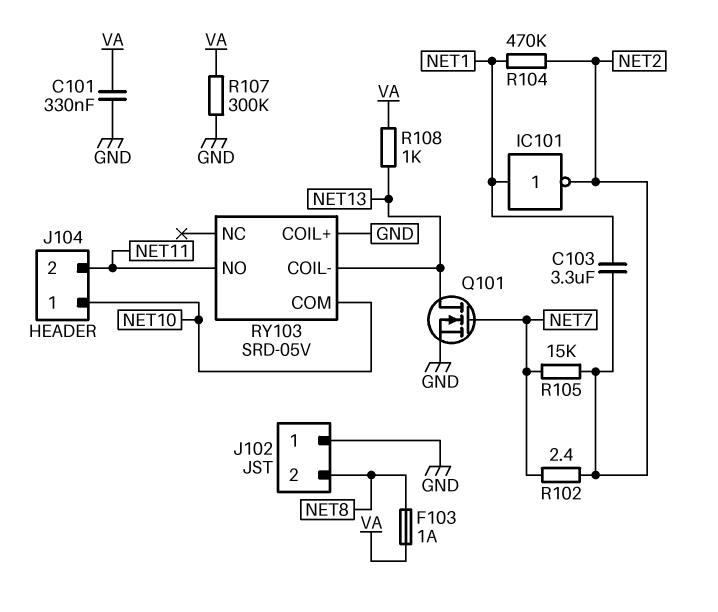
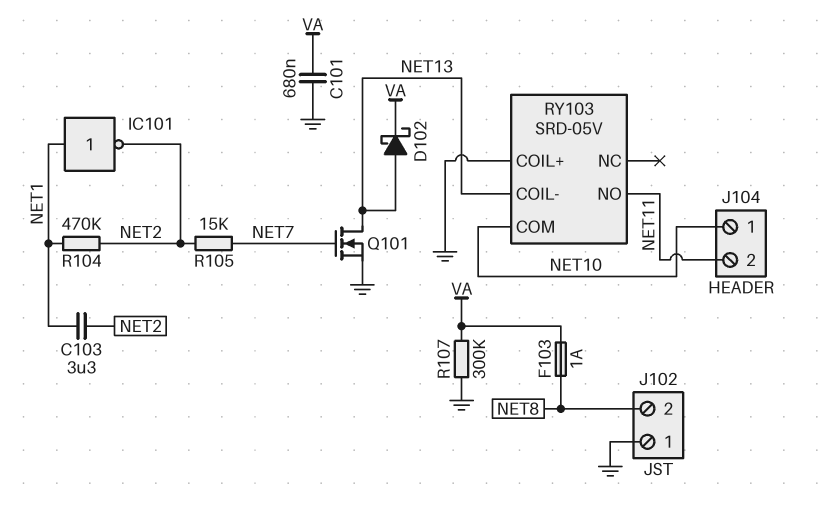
C101: 330nF (GND, VA) -> 680nF (GND, VA)
D102: none -> schottky (A NET13, K VA)
R102: 2.4 (NET2, NET7) -> none
R108: 1k (NET13, VA) -> none

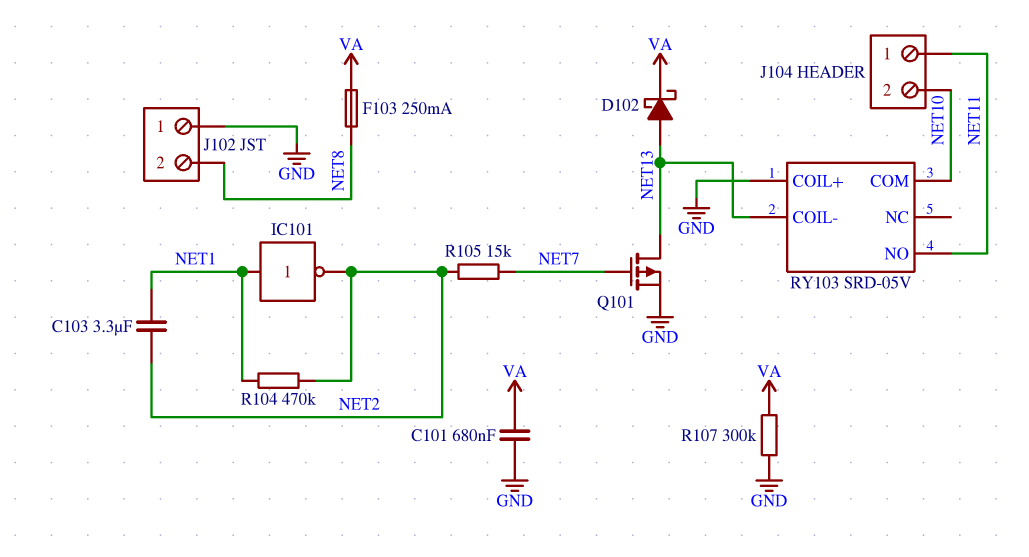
F103: 1A (NET8, VA) -> 250mA (NET8, VA)
J104 pin 1: NET10 -> NET11
J104 pin 2: NET11 -> NET10
Q101: NMOS (G NET7, D NET13, S GND) -> PMOS (G NET7, D NET13, S GND)

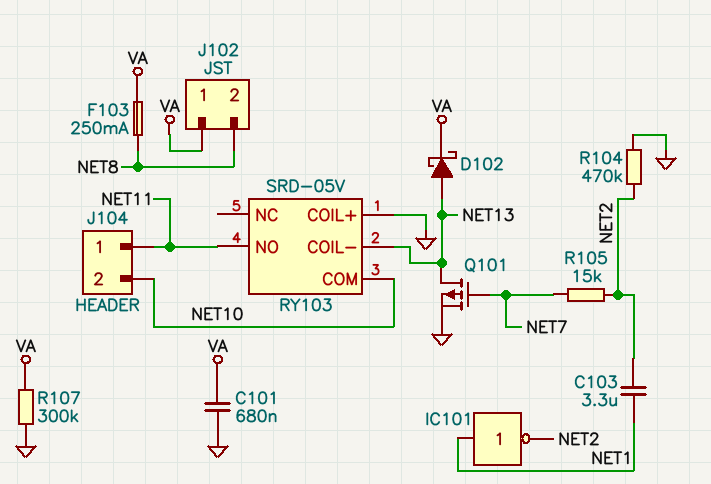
J102 pin 1: GND -> VA
R104: 470k (NET1, NET2) -> 470k (GND, NET2)

